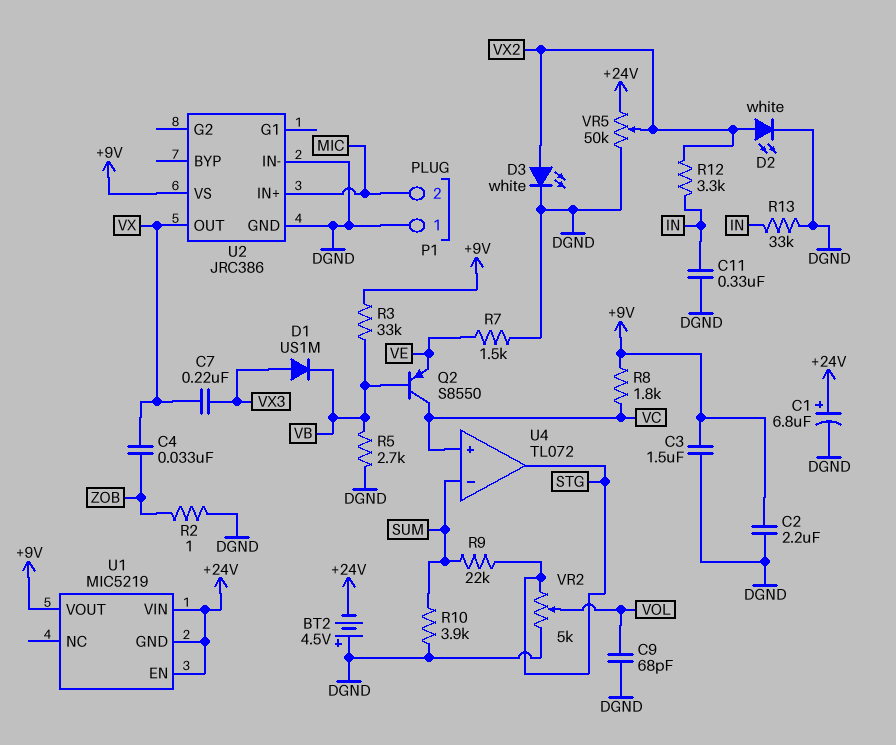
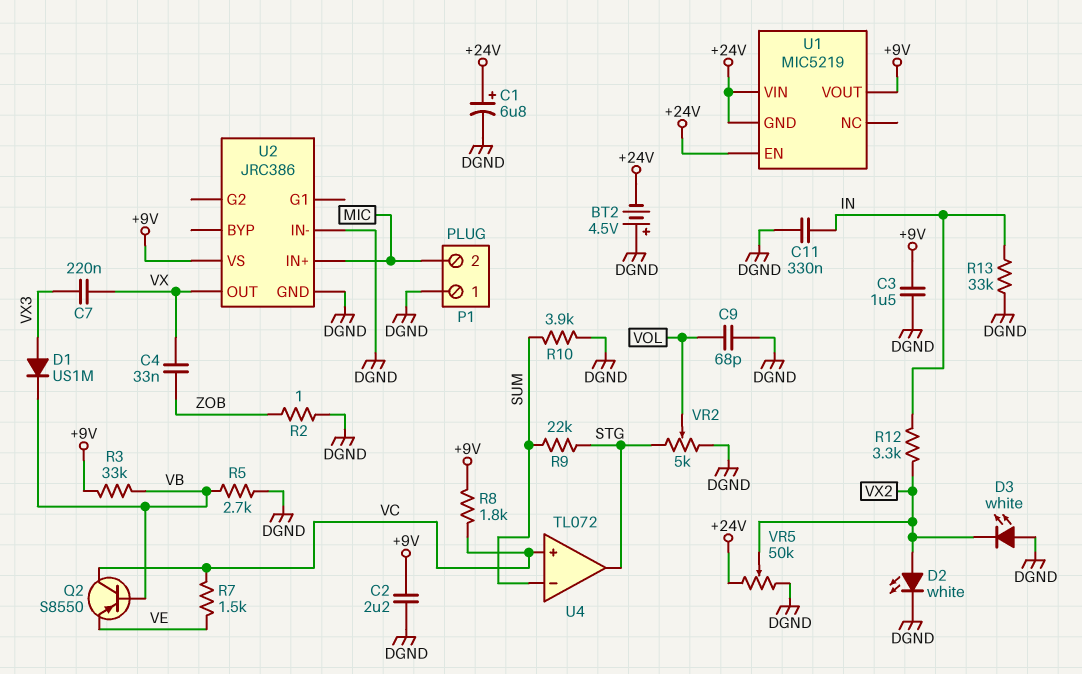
D3: LED white (A VX2, K DGND) -> LED white (A DGND, K VX2)
R7: 1.5k (DGND, VE) -> 1.5k (VC, VE)

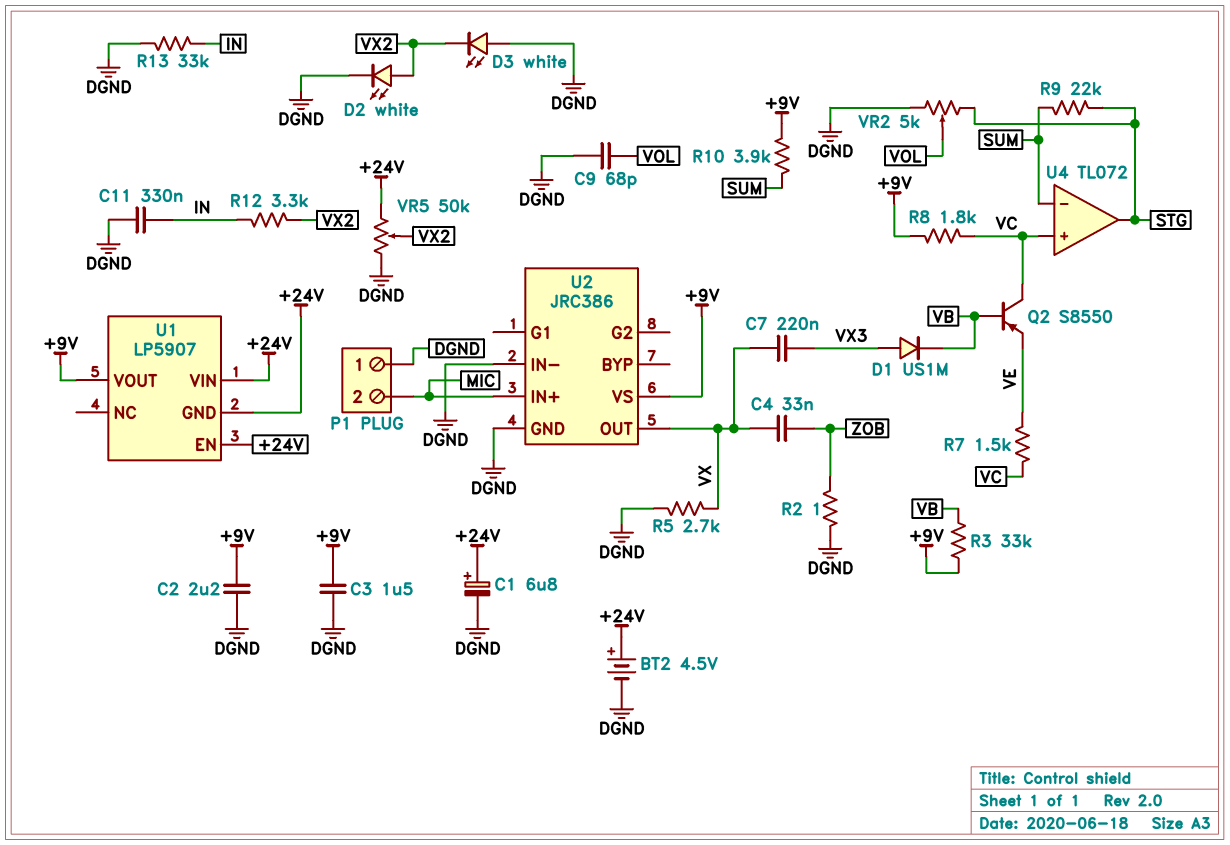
BT2: 4.5V (plus DGND, minus +24V) -> 4.5V (plus +24V, minus DGND)
R5: 2.7k (DGND, VB) -> 2.7k (DGND, VX)
R10: 3.9k (DGND, SUM) -> 3.9k (+9V, SUM)
U1: MIC5219 -> LP5907

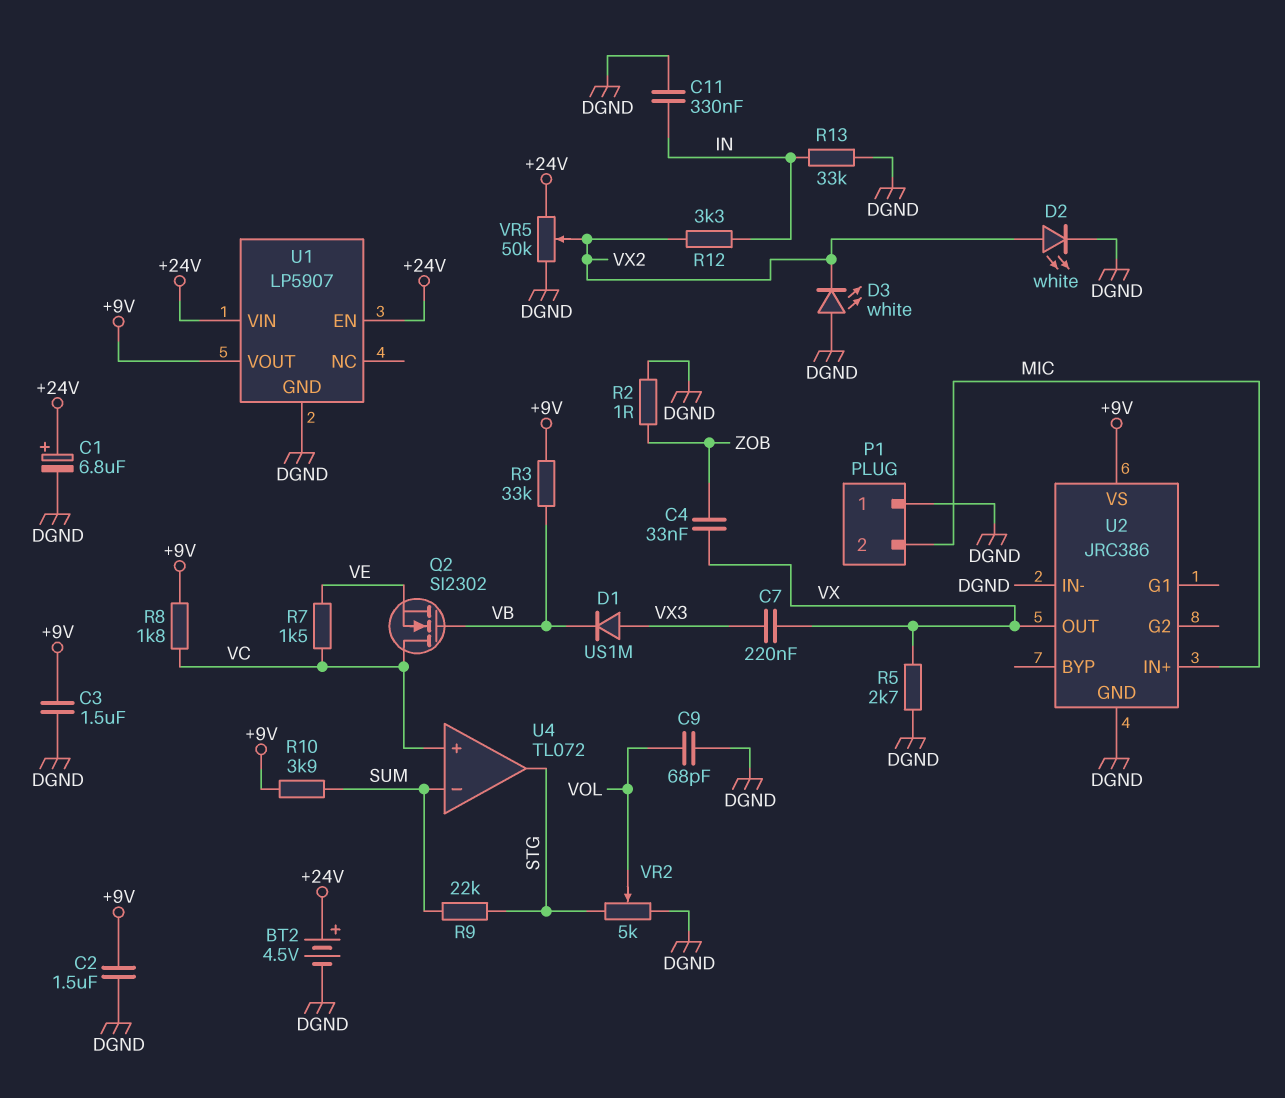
C2: 2.2uF (+9V, DGND) -> 1.5uF (+9V, DGND)
Q2: PNP S8550 (B VB, C VC, E VE) -> NMOS SI2302 (G VB, D VC, S VE)
U1 pin GND: +24V -> DGND

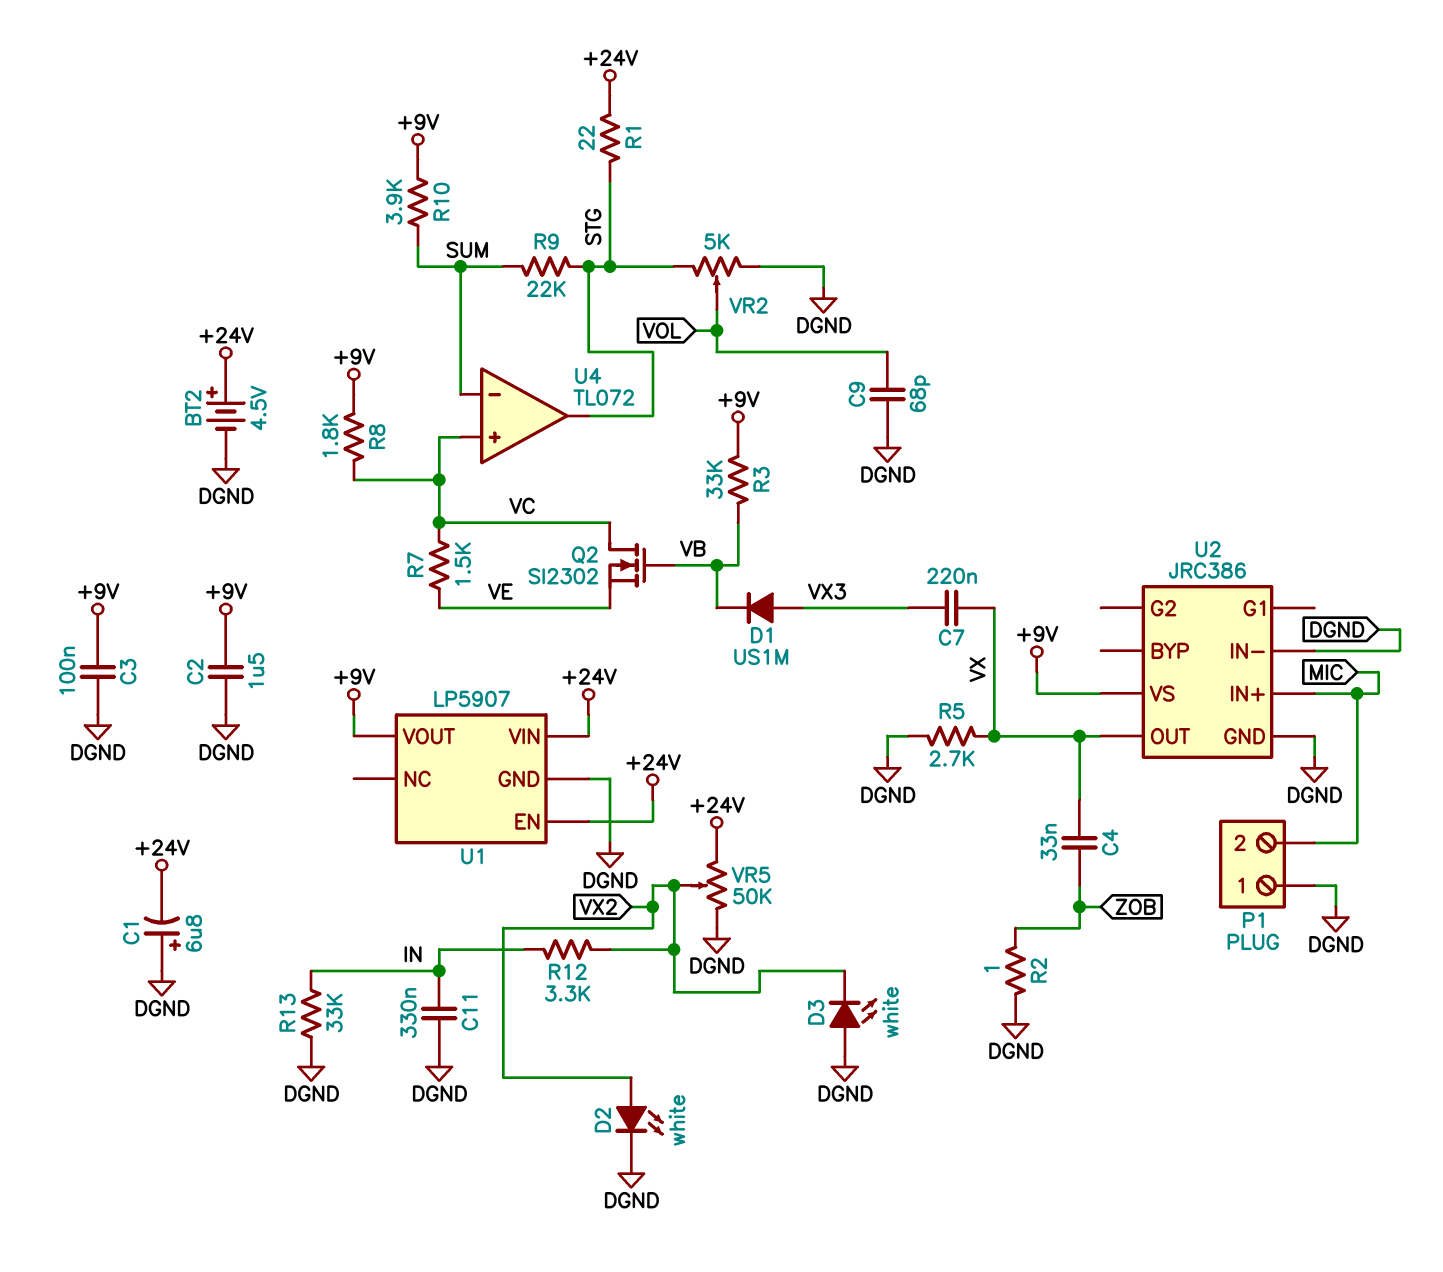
C1: 6.8uF (plus +24V, minus DGND) -> 6.8uF (plus DGND, minus +24V)
C3: 1.5uF (+9V, DGND) -> 100nF (+9V, DGND)
R1: none -> 22 (+24V, STG)

